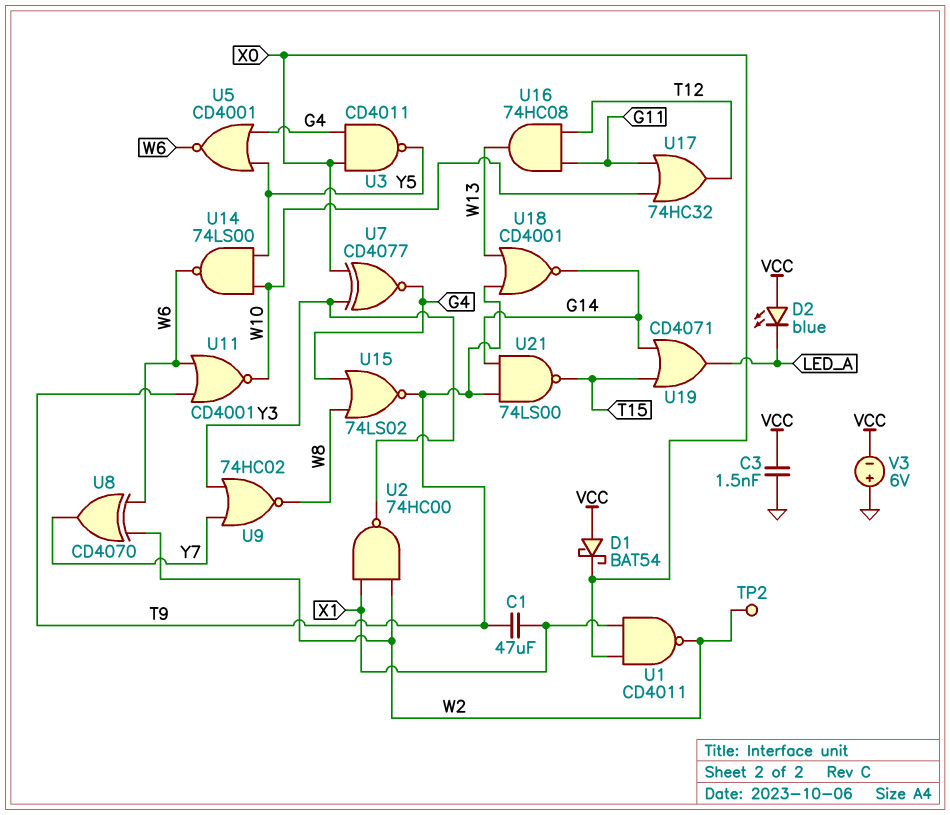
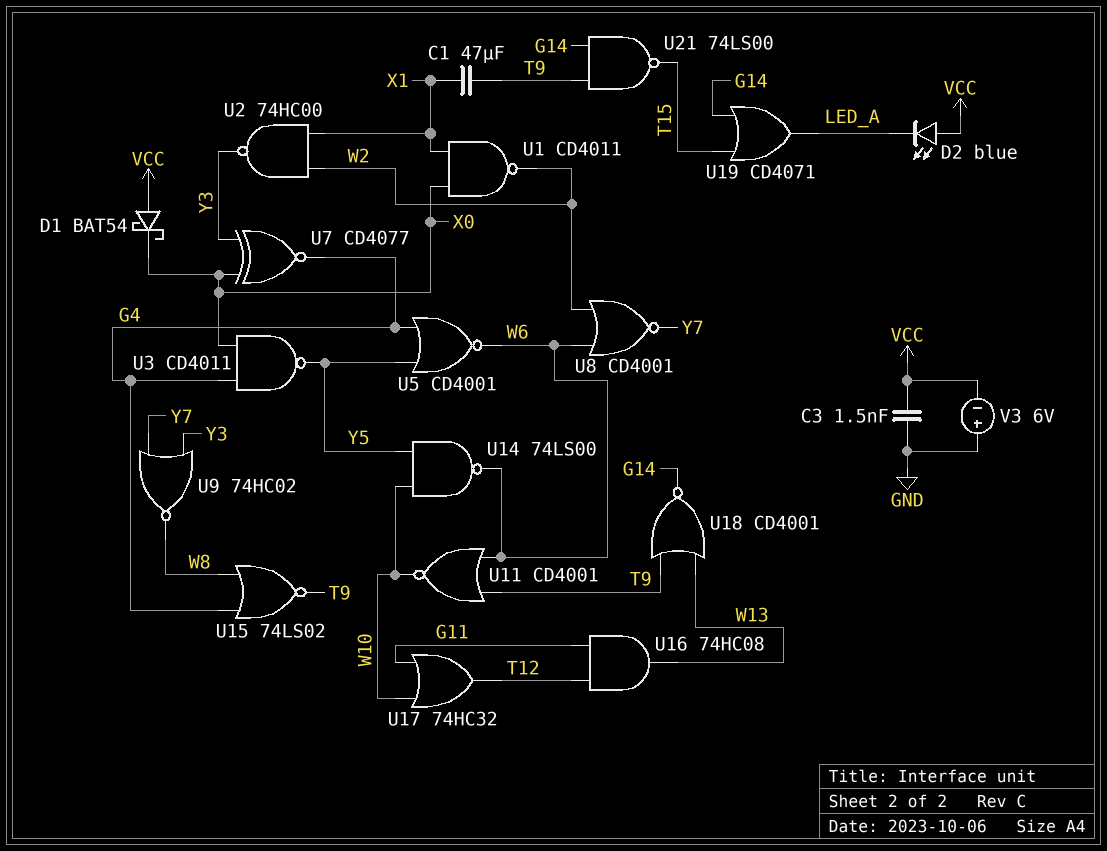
TP2: test point (W2) -> none
U8: XOR CD4070 (in W2, in W6, out Y7) -> NOR CD4001 (in W2, in W6, out Y7)

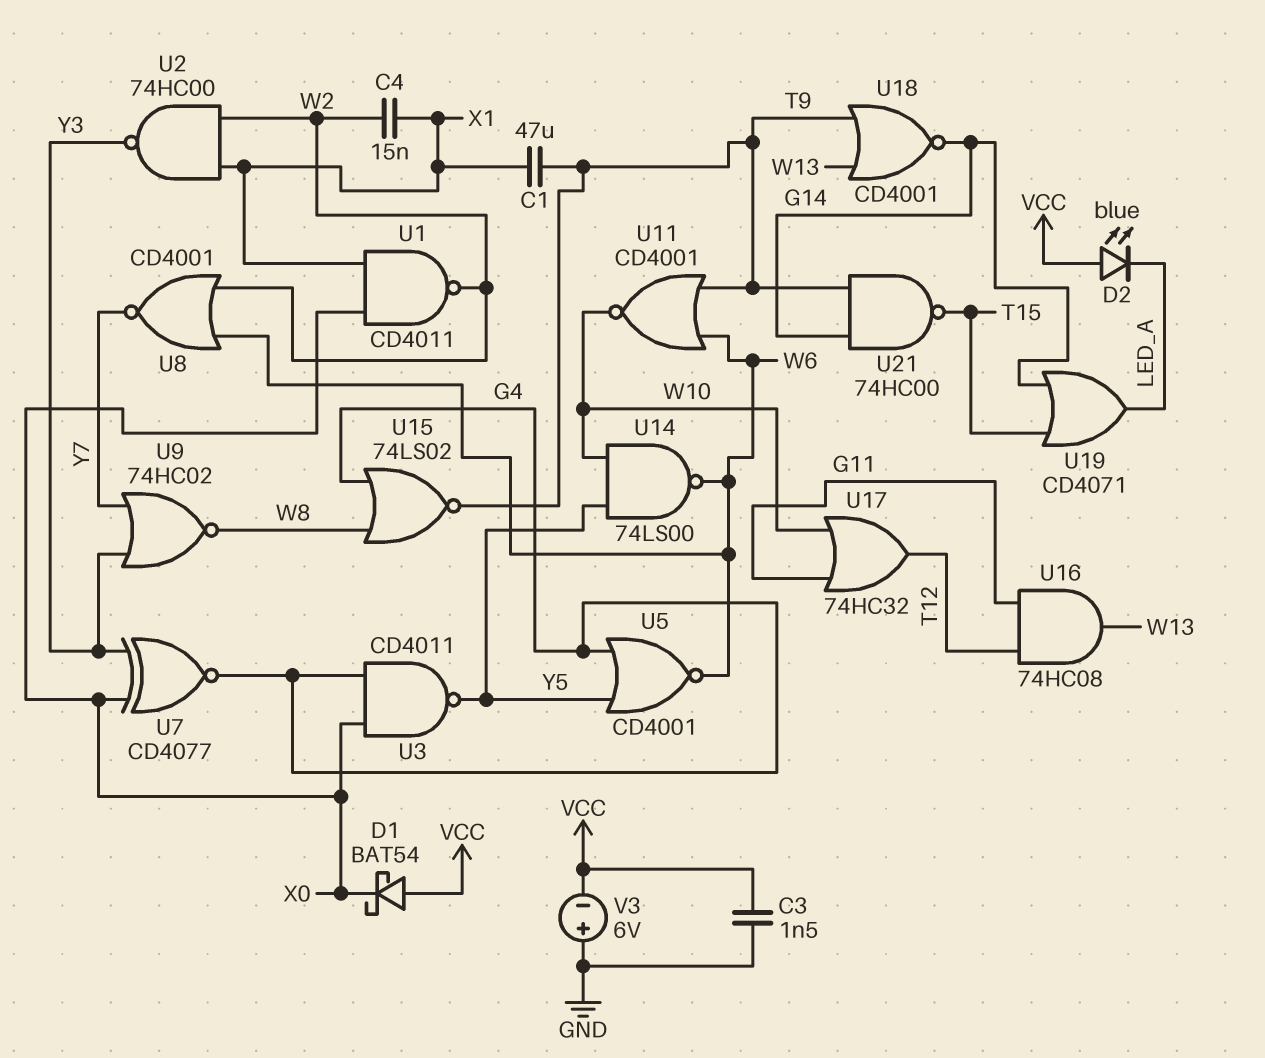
C4: none -> 15nF (W2, X1)
U21: NAND 74LS00 (in G14, in T9, out T15) -> NAND 74HC00 (in G14, in T9, out T15)

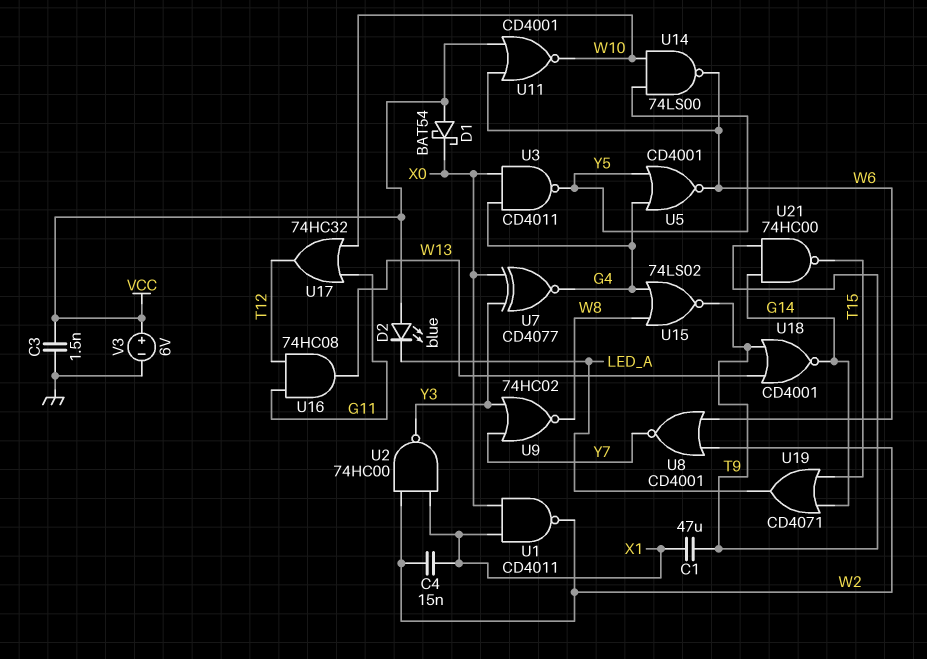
U11: NOR CD4001 (in T9, in W6, out W10) -> NOR CD4001 (in VCC, in W6, out W10)
V3: 6V (plus GND, minus VCC) -> 6V (plus VCC, minus GND)

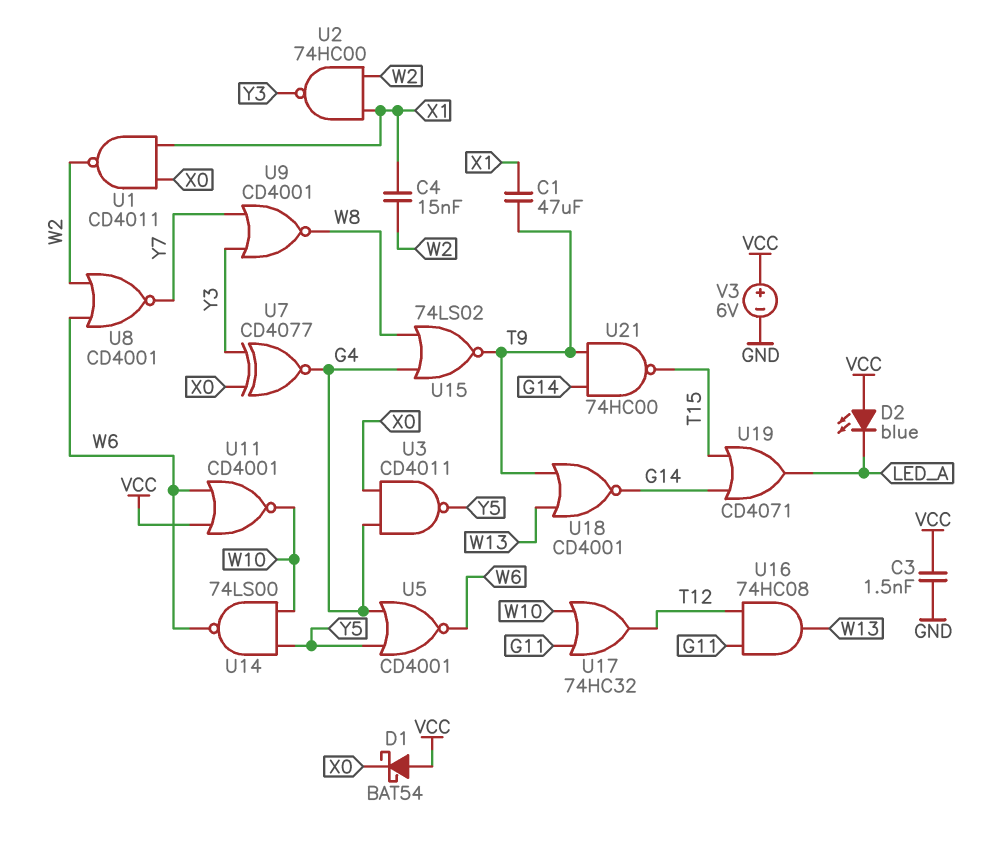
U9: NOR 74HC02 (in Y3, in Y7, out W8) -> NOR CD4001 (in Y3, in Y7, out W8)

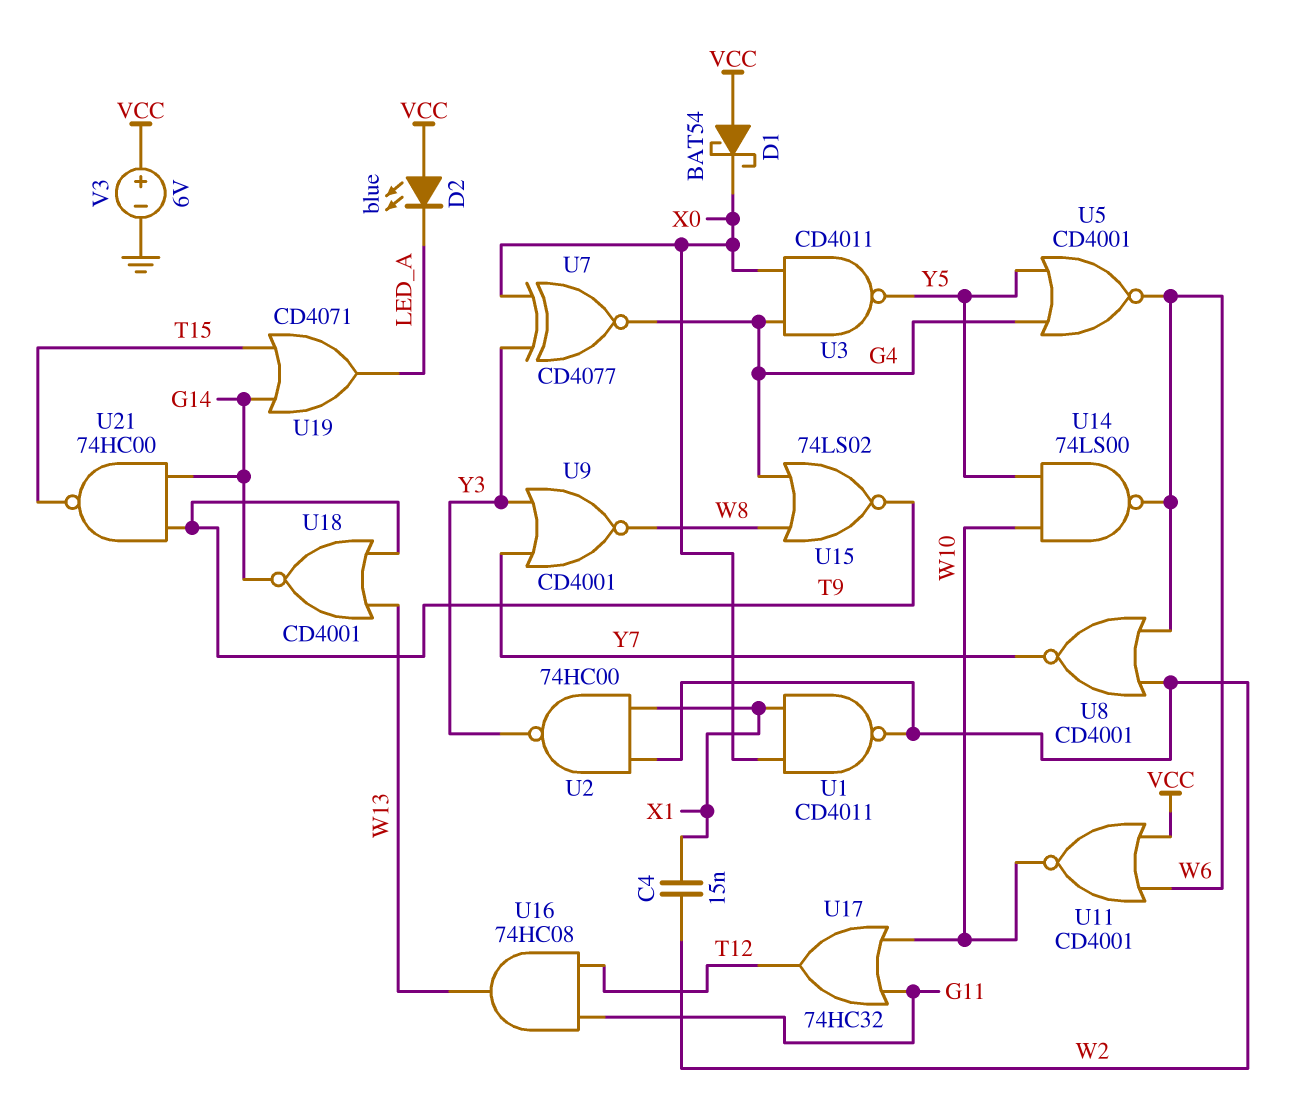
C1: 47uF (T9, X1) -> none
C3: 1.5nF (GND, VCC) -> none

